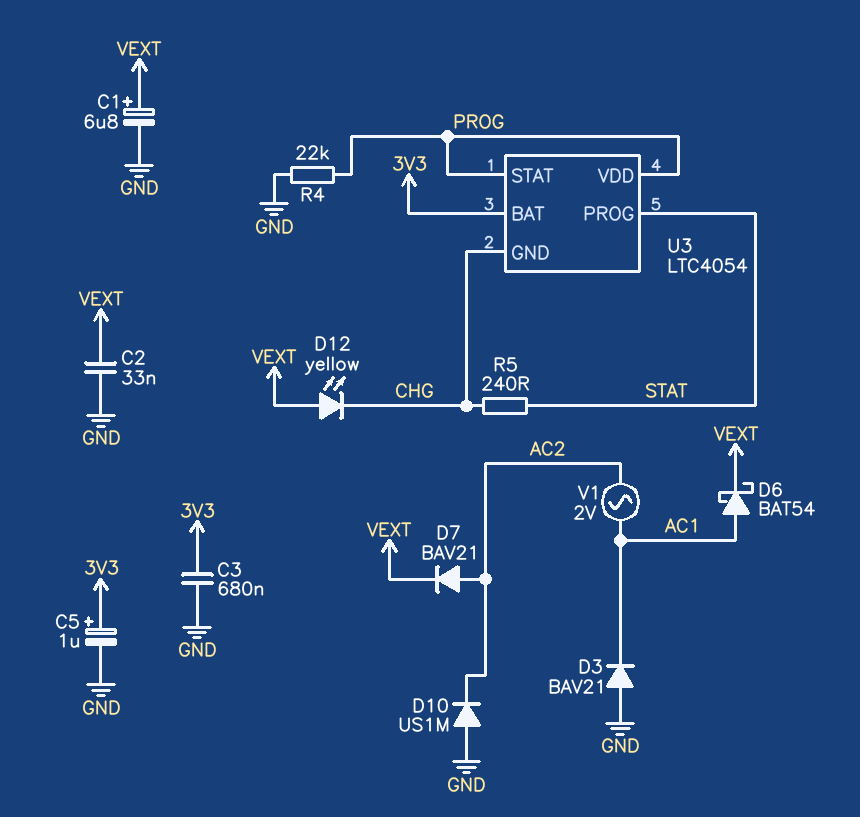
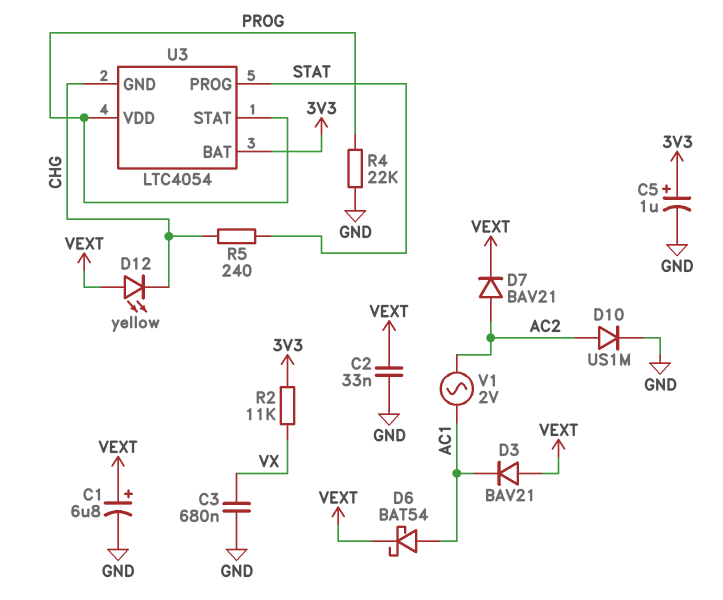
C3: 680nF (3V3, GND) -> 680nF (GND, VX)
D3: diode BAV21 (A GND, K AC1) -> diode BAV21 (A VEXT, K AC1)
D10: diode US1M (A GND, K AC2) -> diode US1M (A AC2, K GND)
R2: none -> 11k (3V3, VX)

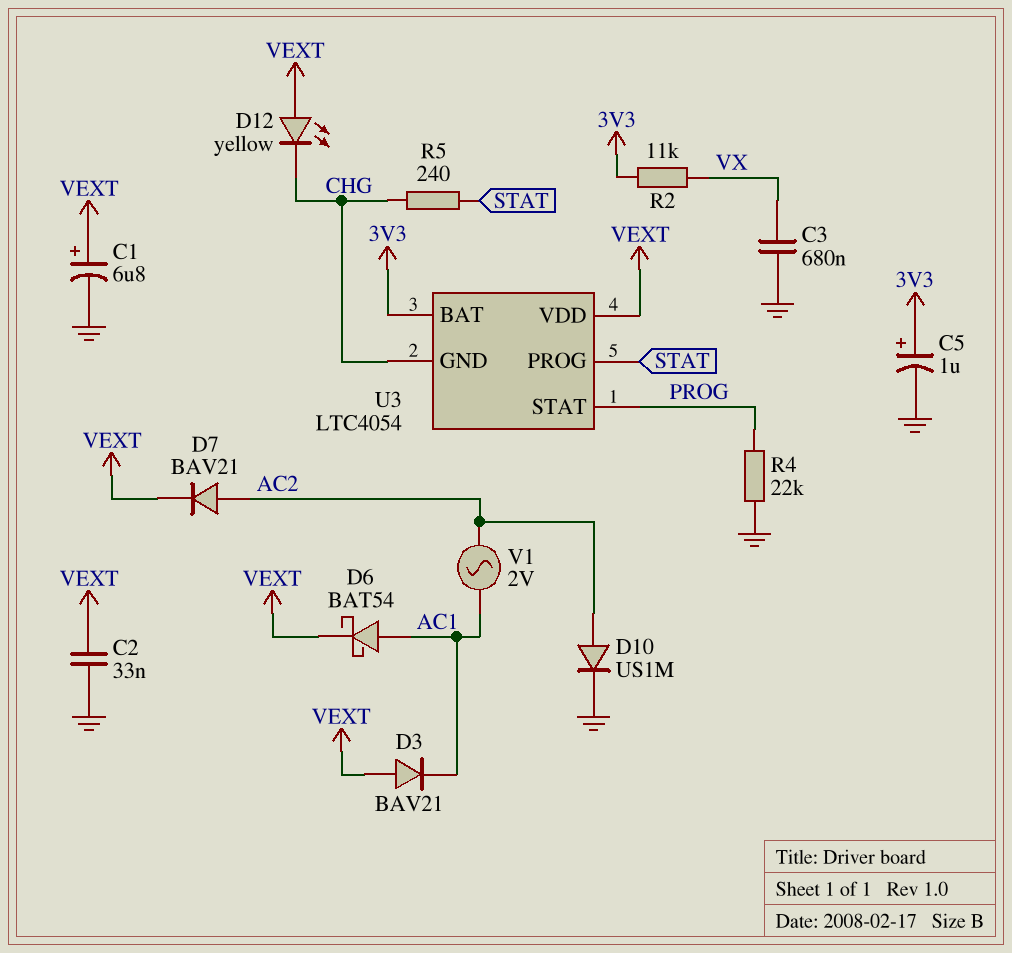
U3 pin VDD: PROG -> VEXT

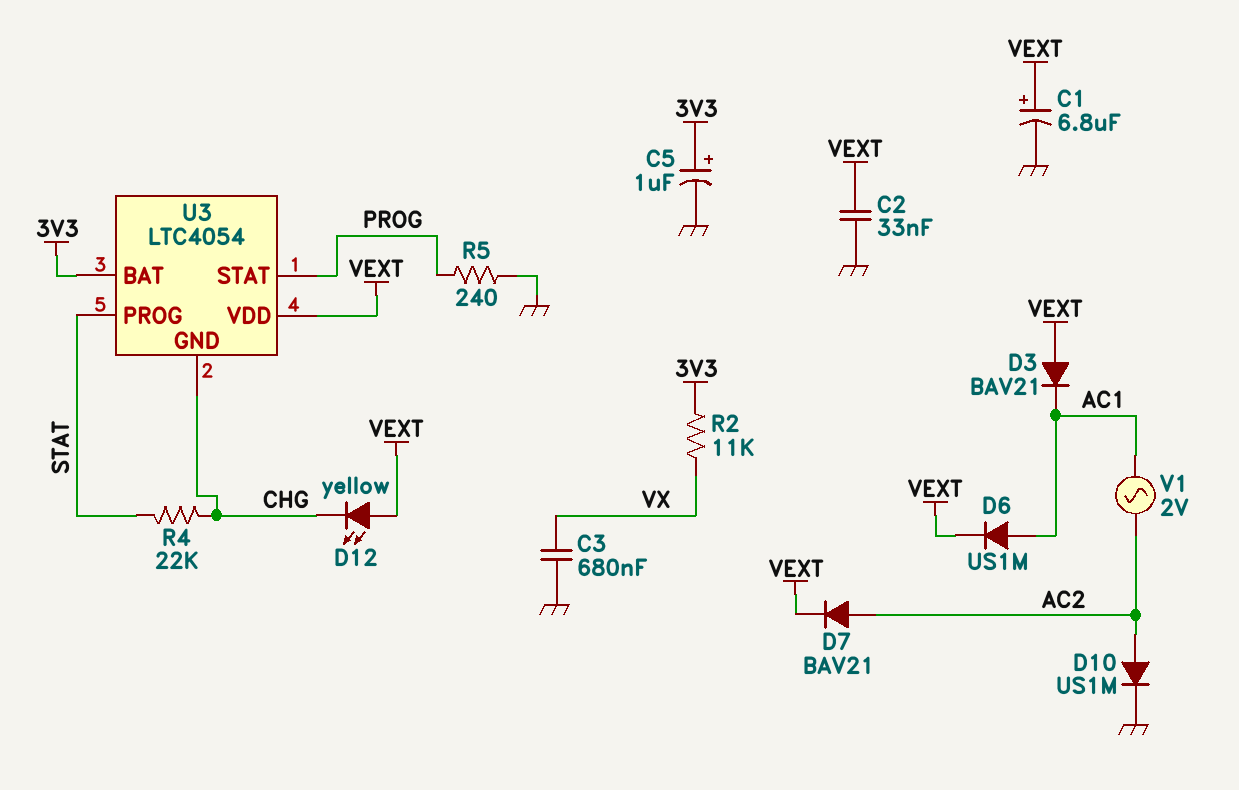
D6: schottky BAT54 (A AC1, K VEXT) -> diode US1M (A AC1, K VEXT)
R4: 22k (GND, PROG) -> 22k (CHG, STAT)
R5: 240 (CHG, STAT) -> 240 (GND, PROG)

